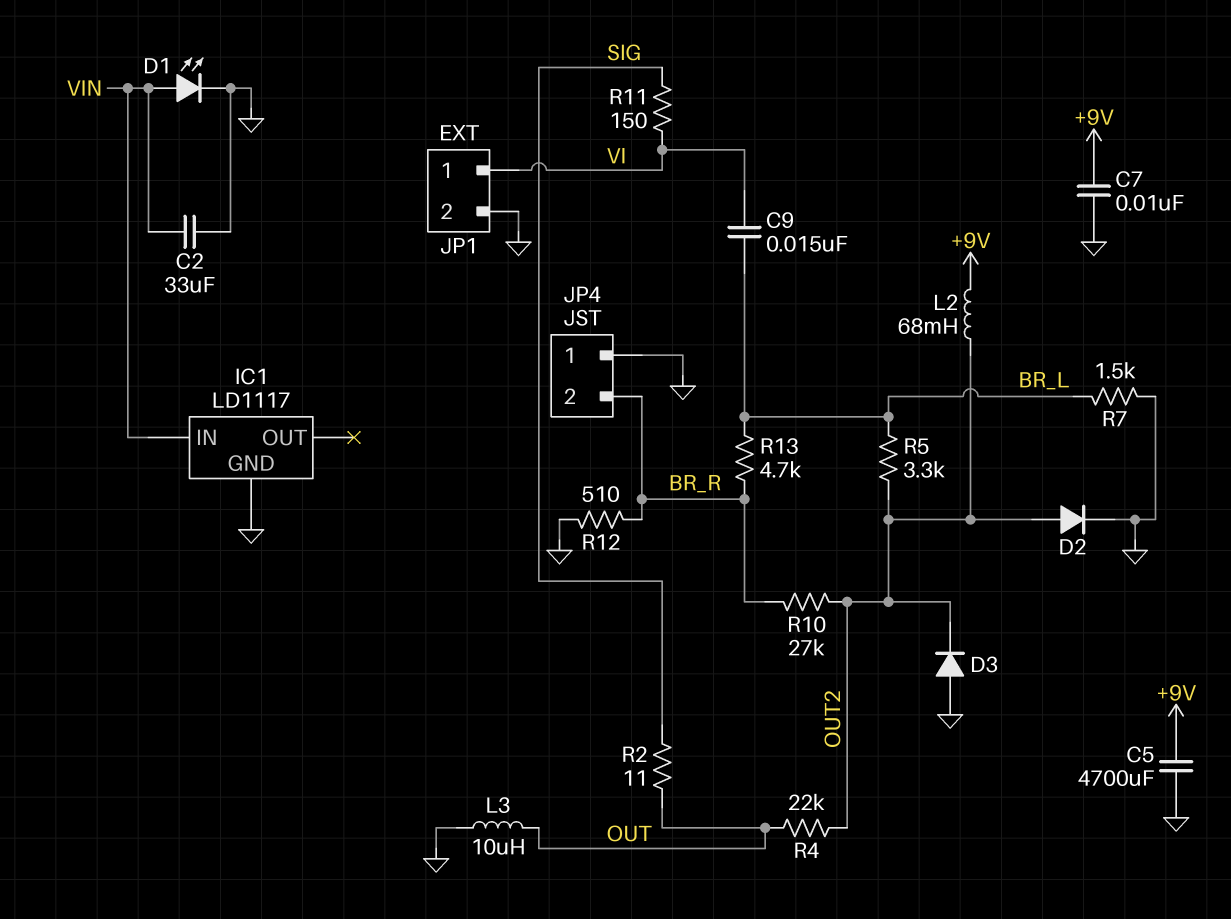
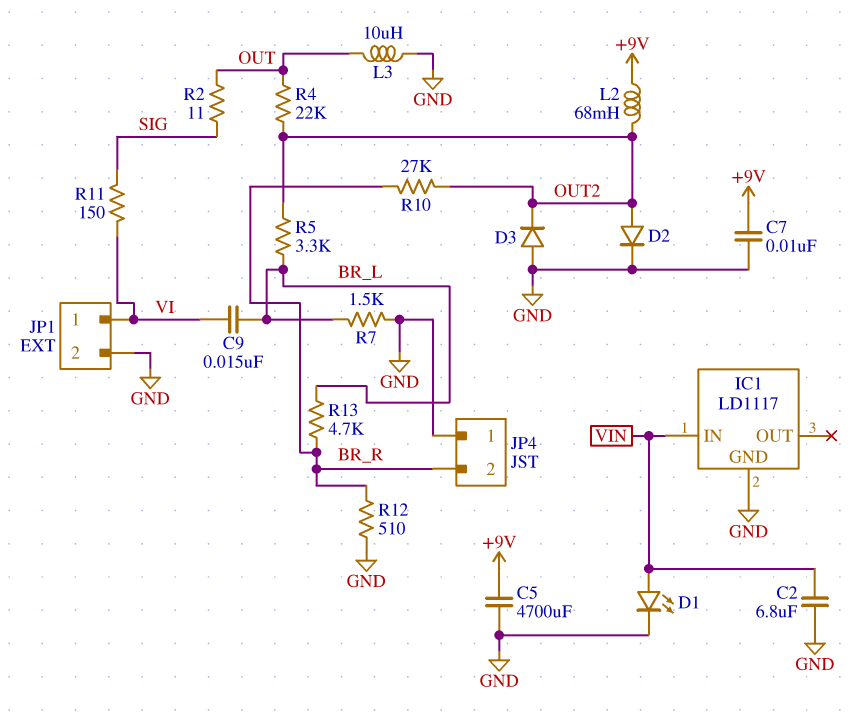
C2: 33uF (GND, VIN) -> 6.8uF (GND, VIN)

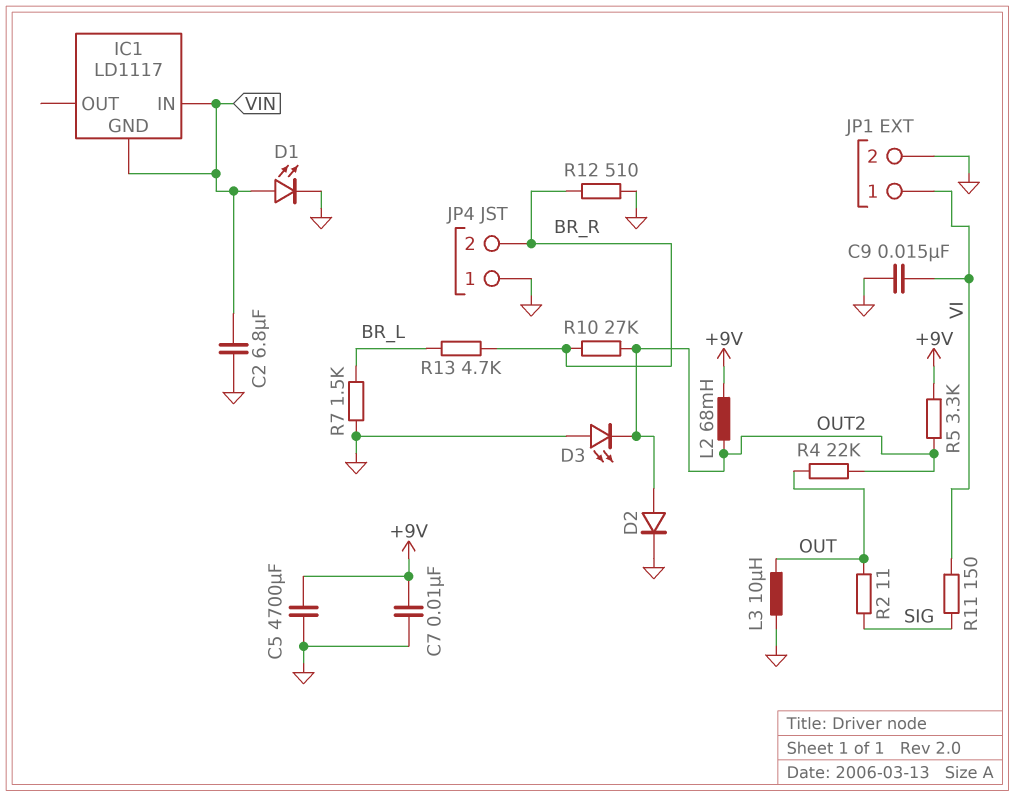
C9: 15nF (BR_L, VI) -> 15nF (GND, VI)
D3: diode (A GND, K OUT2) -> LED (A GND, K OUT2)
IC1 pin GND: GND -> VIN
R5: 3.3k (BR_L, OUT2) -> 3.3k (+9V, OUT2)

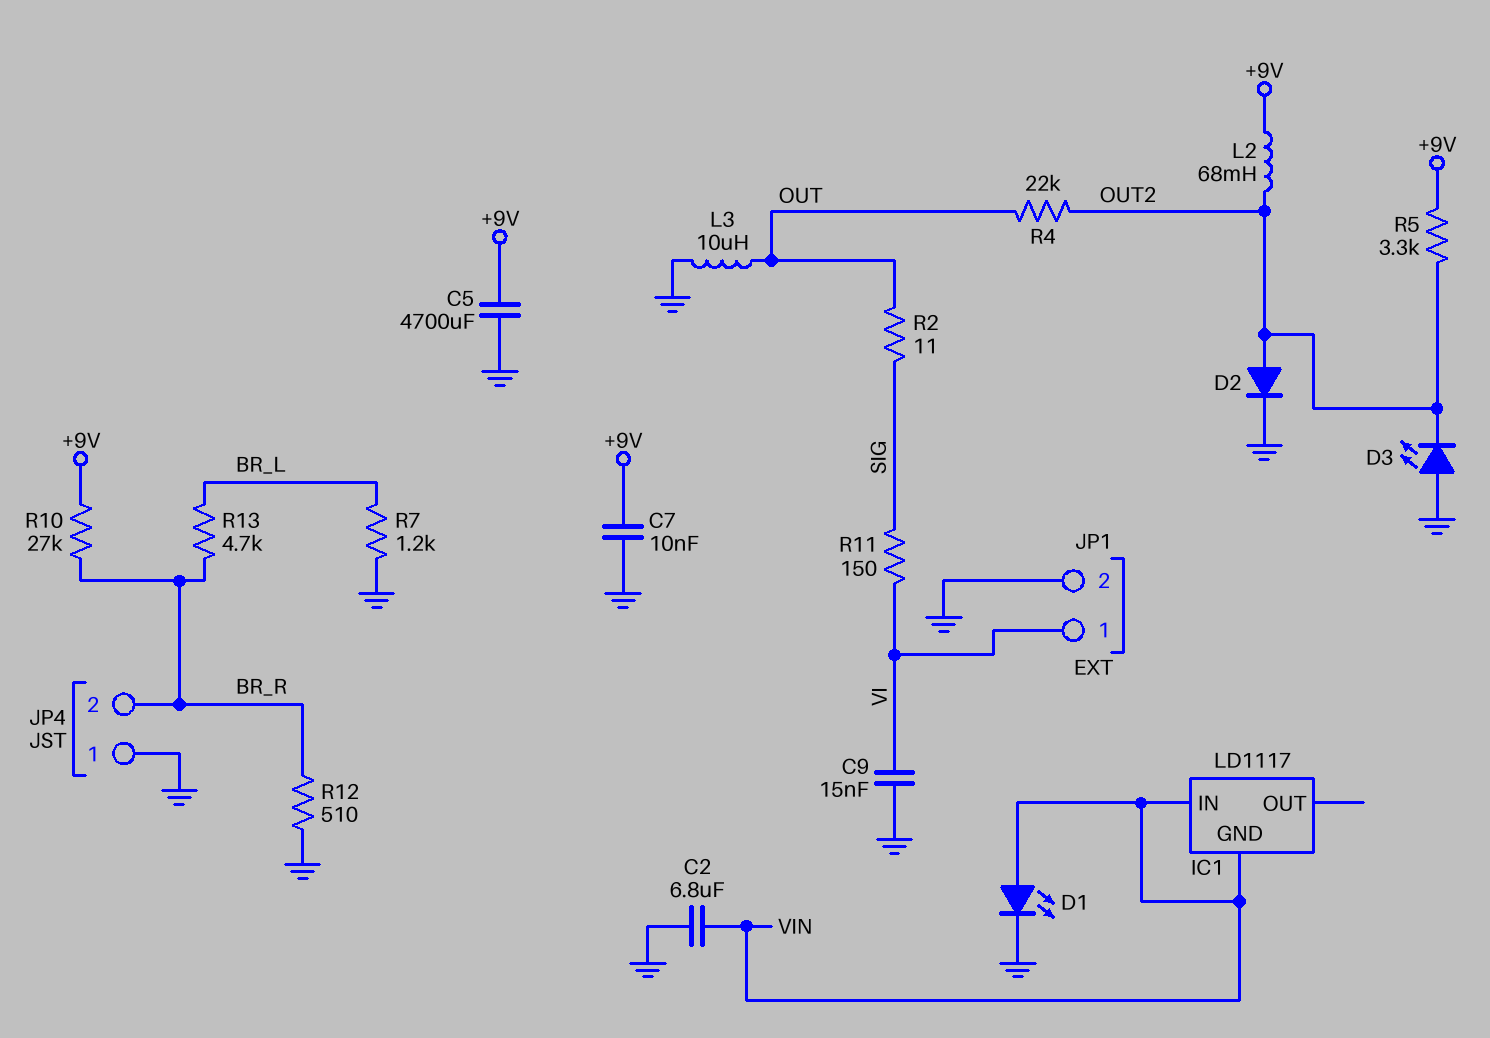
R7: 1.5k (BR_L, GND) -> 1.2k (BR_L, GND)
R10: 27k (BR_R, OUT2) -> 27k (+9V, BR_R)

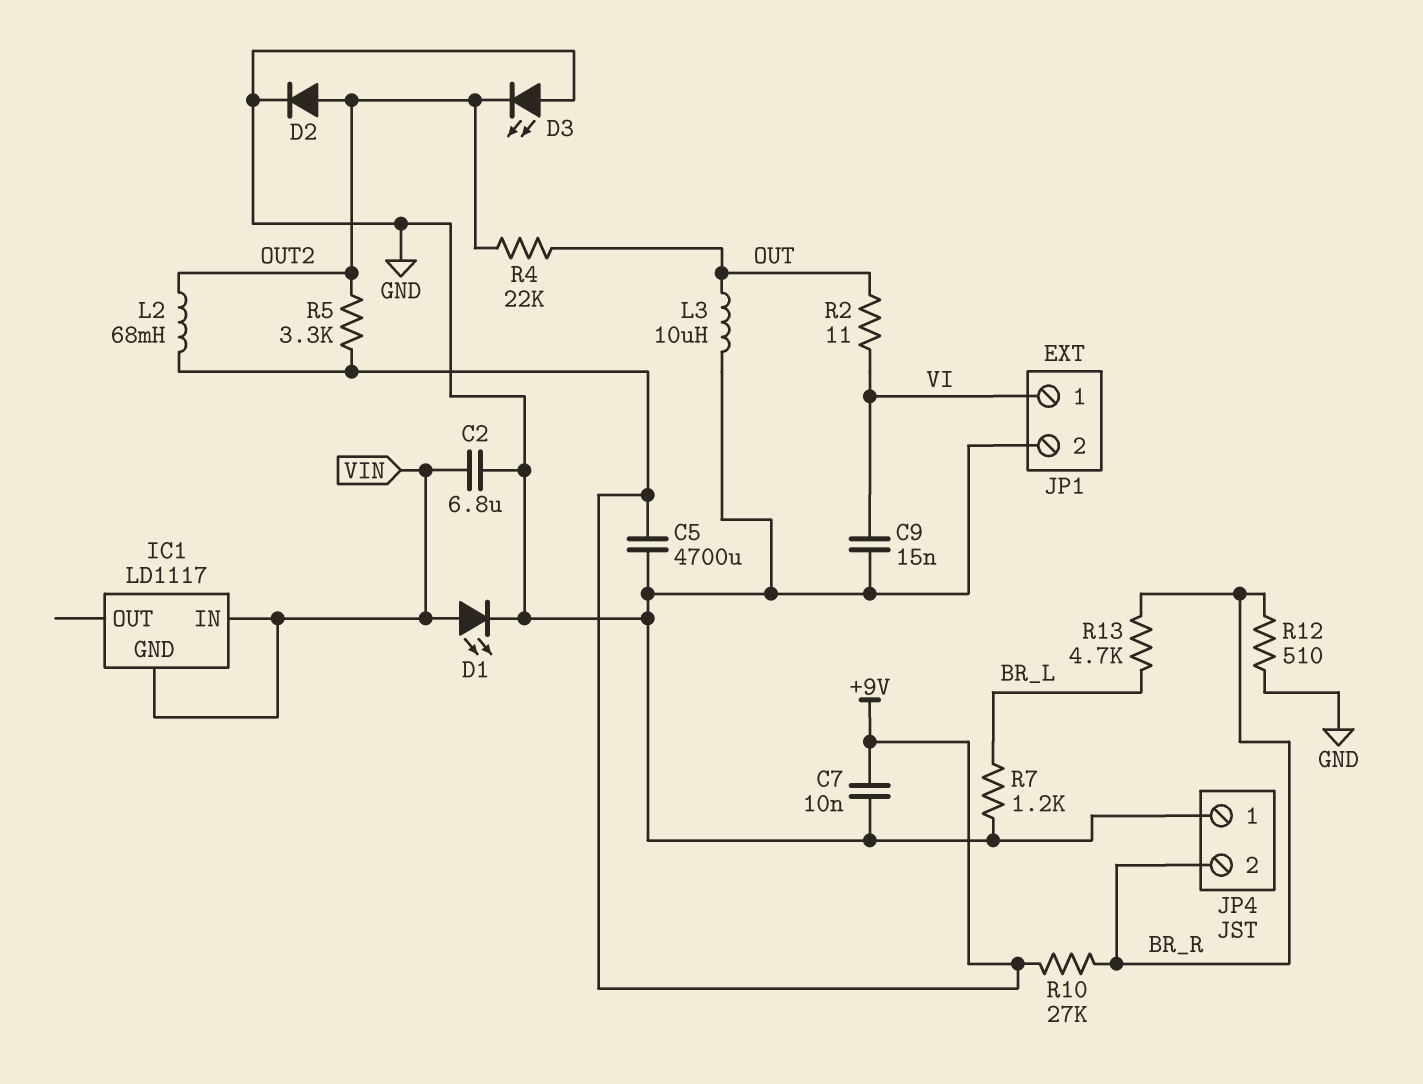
R2: 11 (OUT, SIG) -> 11 (OUT, VI)
R11: 150 (SIG, VI) -> none

